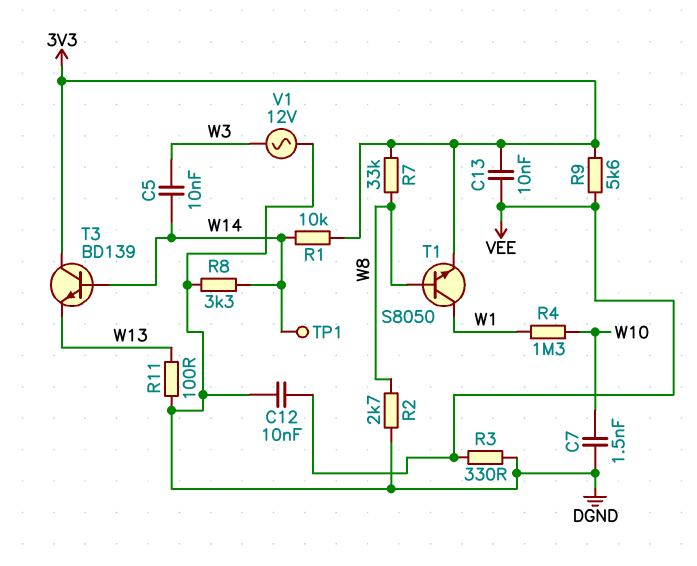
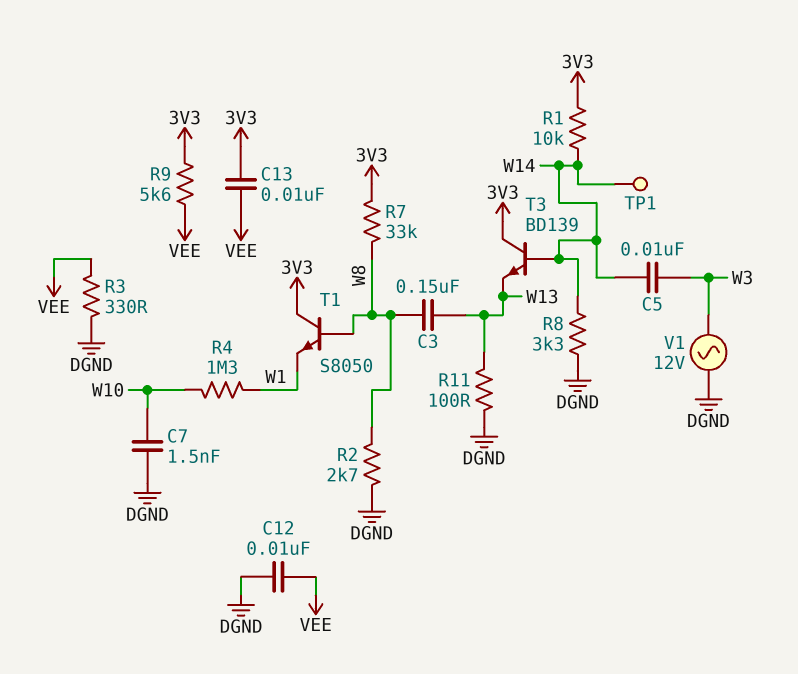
C3: none -> 150nF (W8, W13)
T1: NPN S8050 (B W8, C W1, E 3V3) -> NPN S8050 (B W8, C 3V3, E W1)

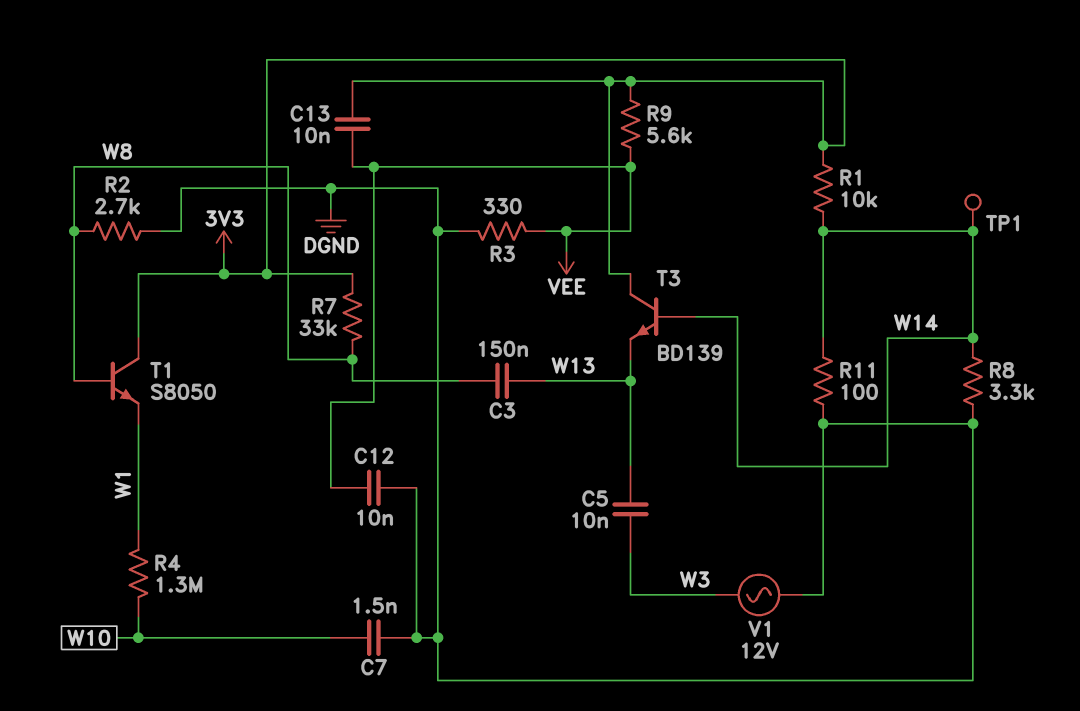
C5: 10nF (W3, W14) -> 10nF (W3, W13)
R11: 100 (DGND, W13) -> 100 (DGND, W14)

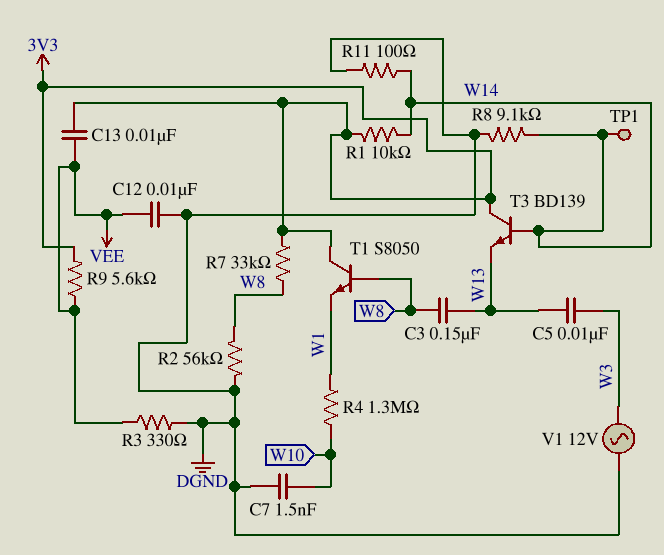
R2: 2.7k (DGND, W8) -> 56k (DGND, W8)
R8: 3.3k (DGND, W14) -> 9.1k (DGND, W14)

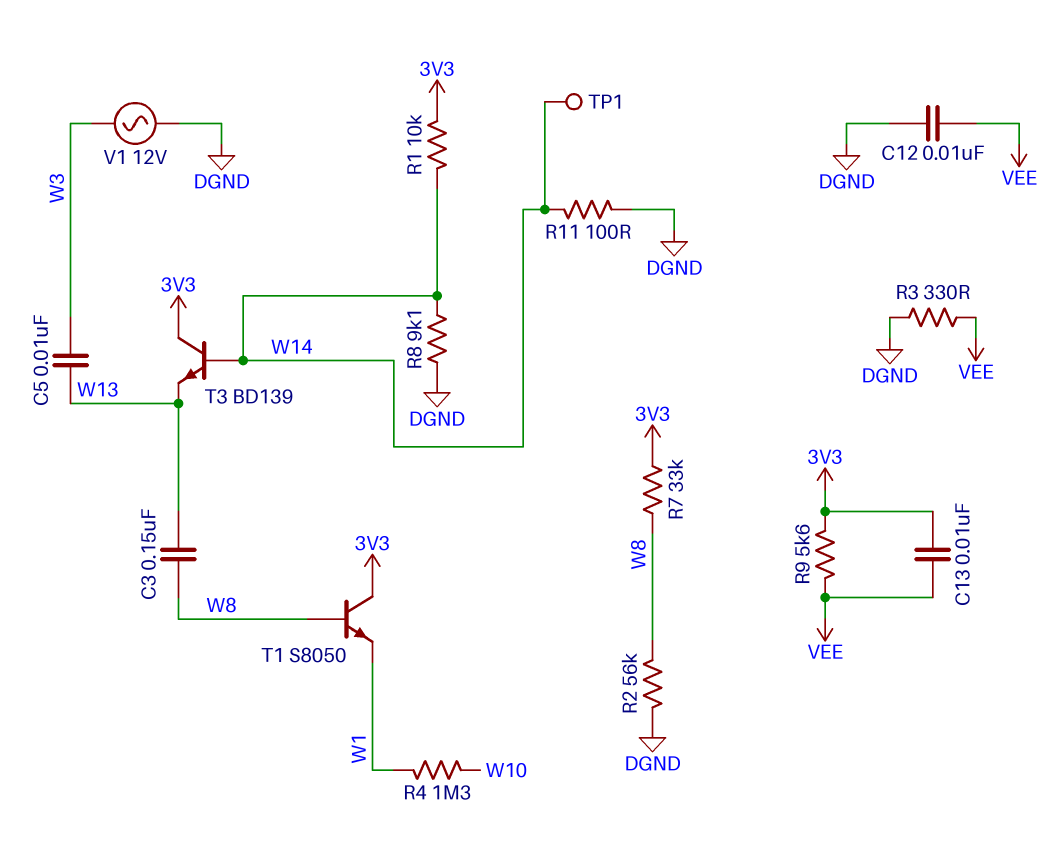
C7: 1.5nF (DGND, W10) -> none

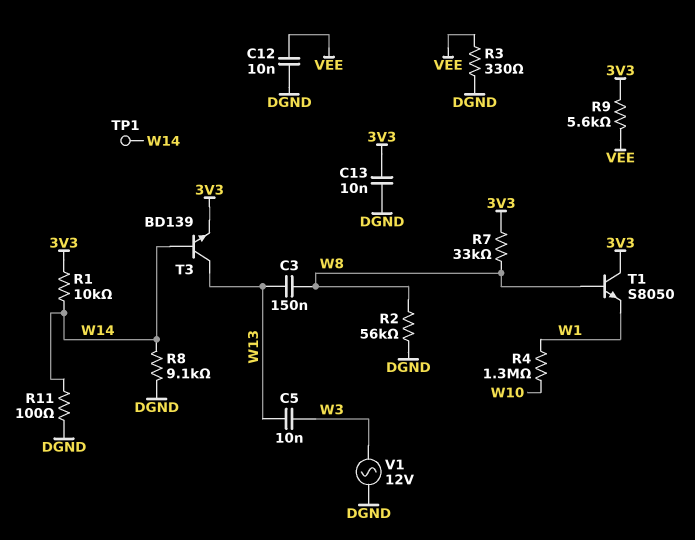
C13: 10nF (3V3, VEE) -> 10nF (3V3, DGND)
T3: NPN BD139 (B W14, C 3V3, E W13) -> NPN BD139 (B W14, C W13, E 3V3)

